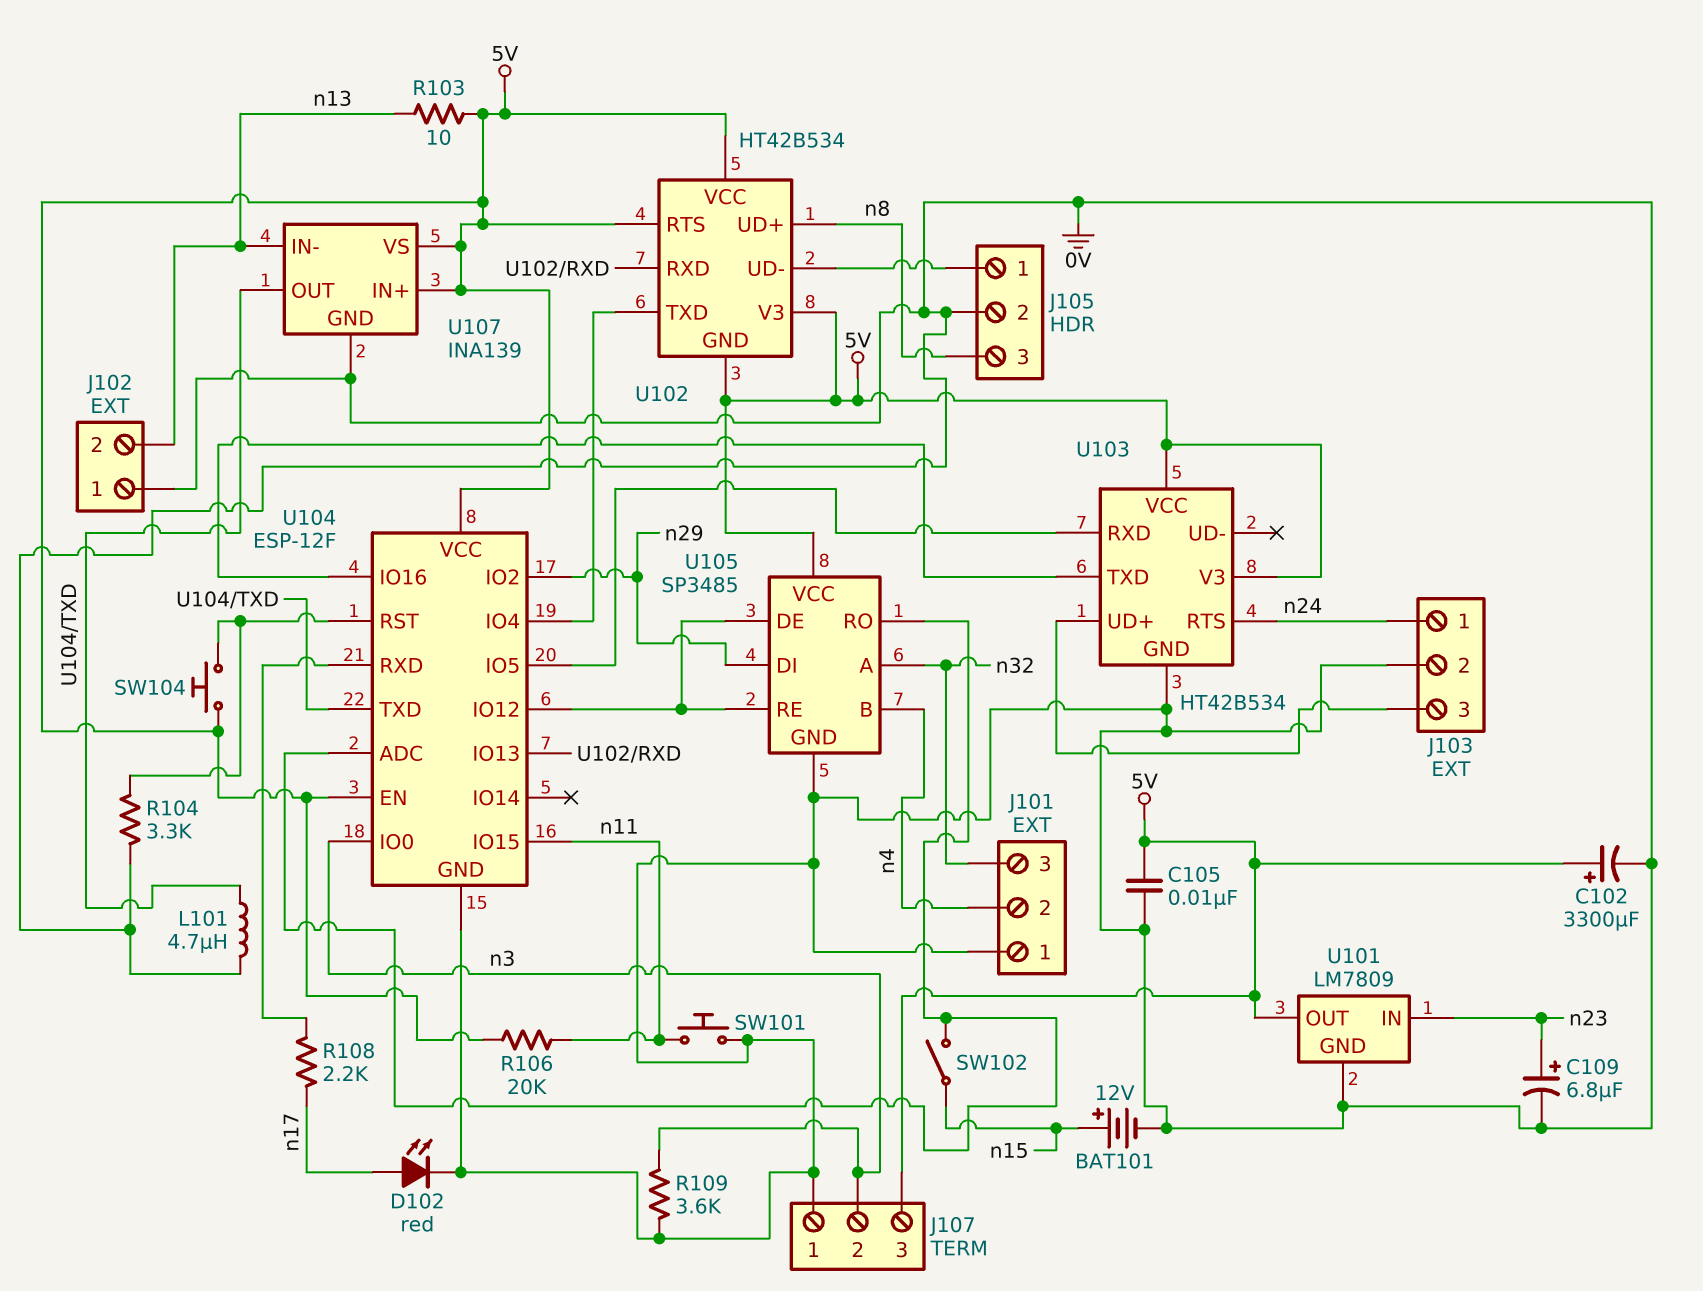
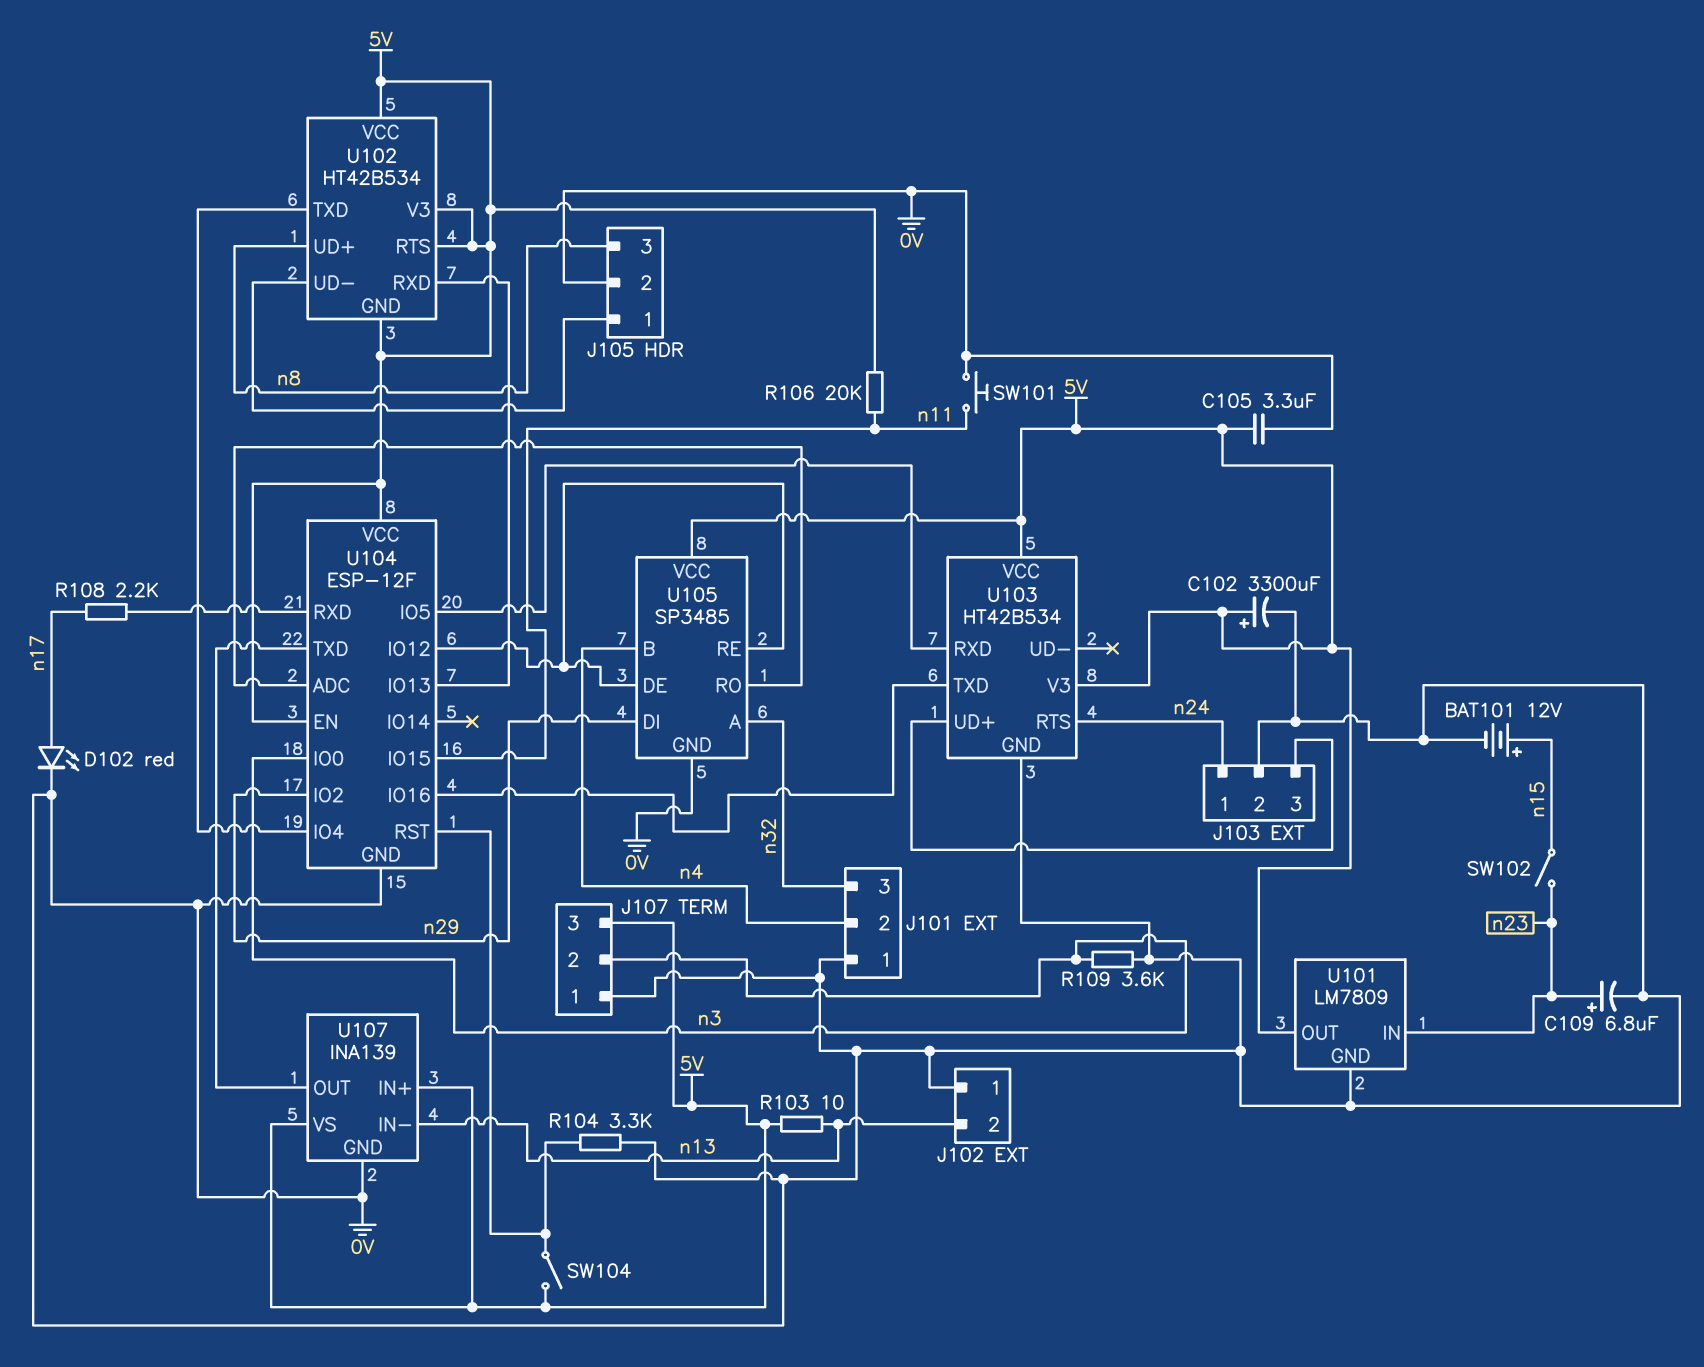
C105: 10nF (0V, 5V) -> 3.3uF (0V, 5V)
L101: 4.7uH (0V, U104/TXD) -> none
SW102: switch (U104/ADC, n15) -> switch (n15, n23)
SW104: button (5V, U104/RST) -> switch (5V, U104/RST)

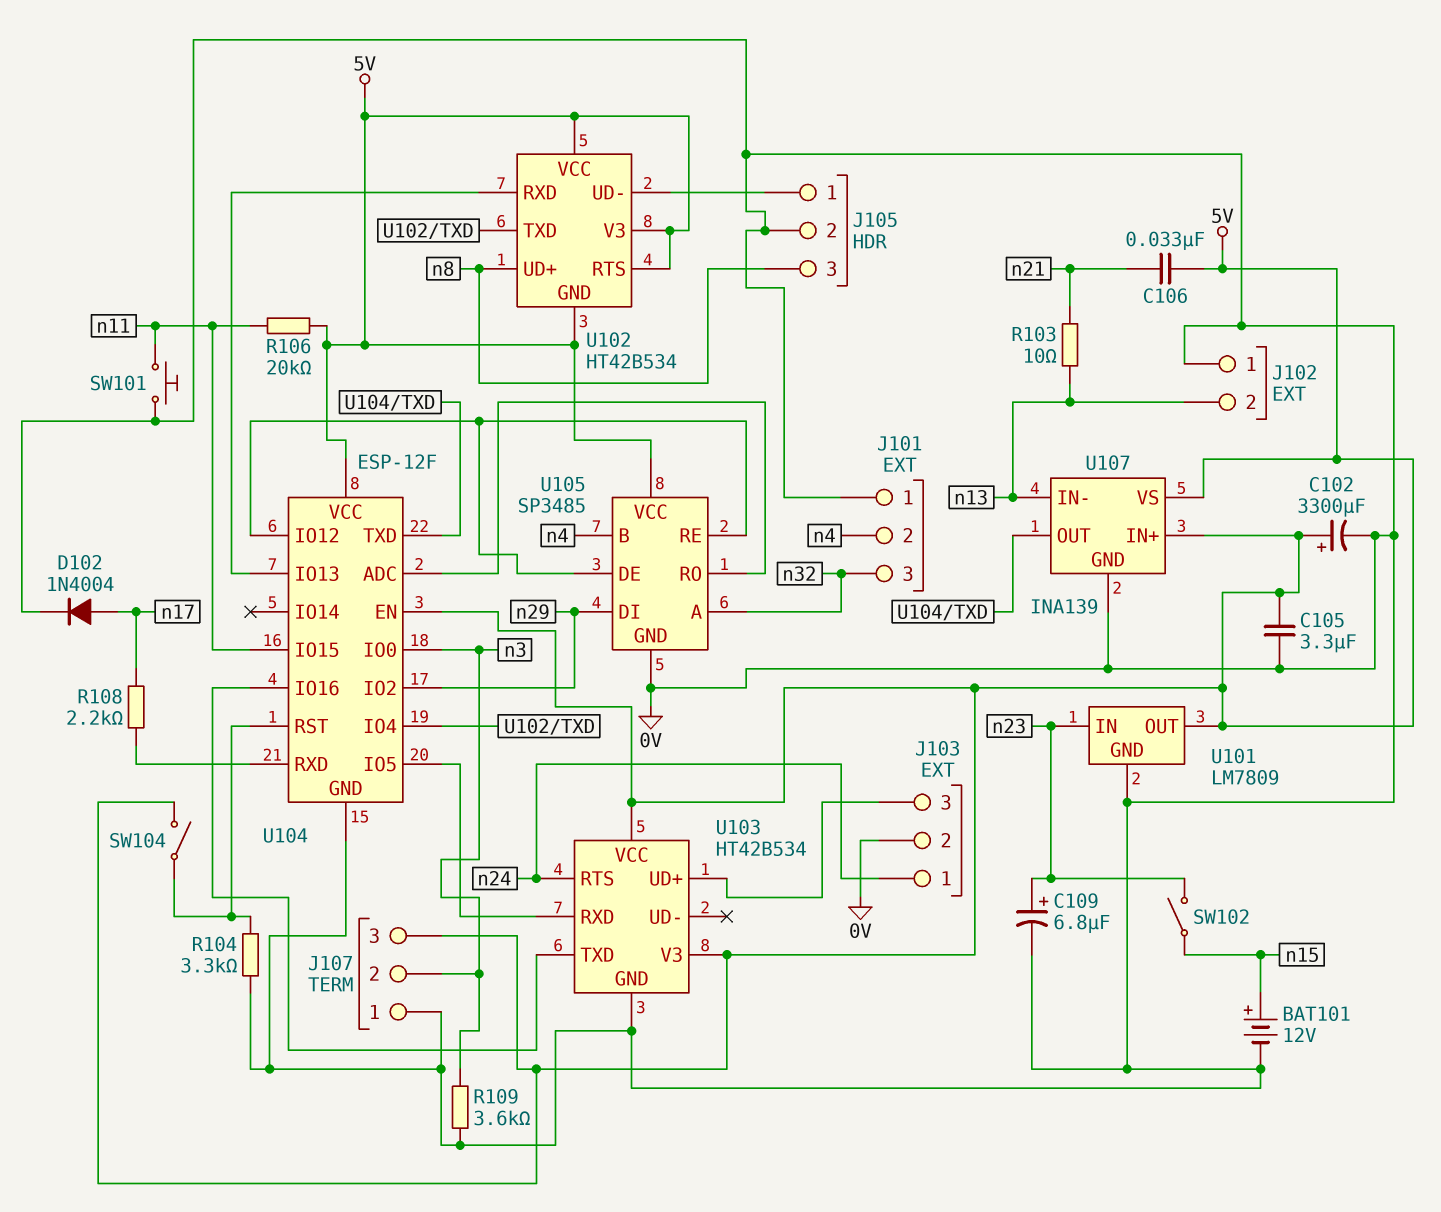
C106: none -> 33nF (5V, n21)
D102: LED red (A n17, K 0V) -> diode 1N4004 (A n17, K 0V)
R103: 10 (5V, n13) -> 10 (n13, n21)

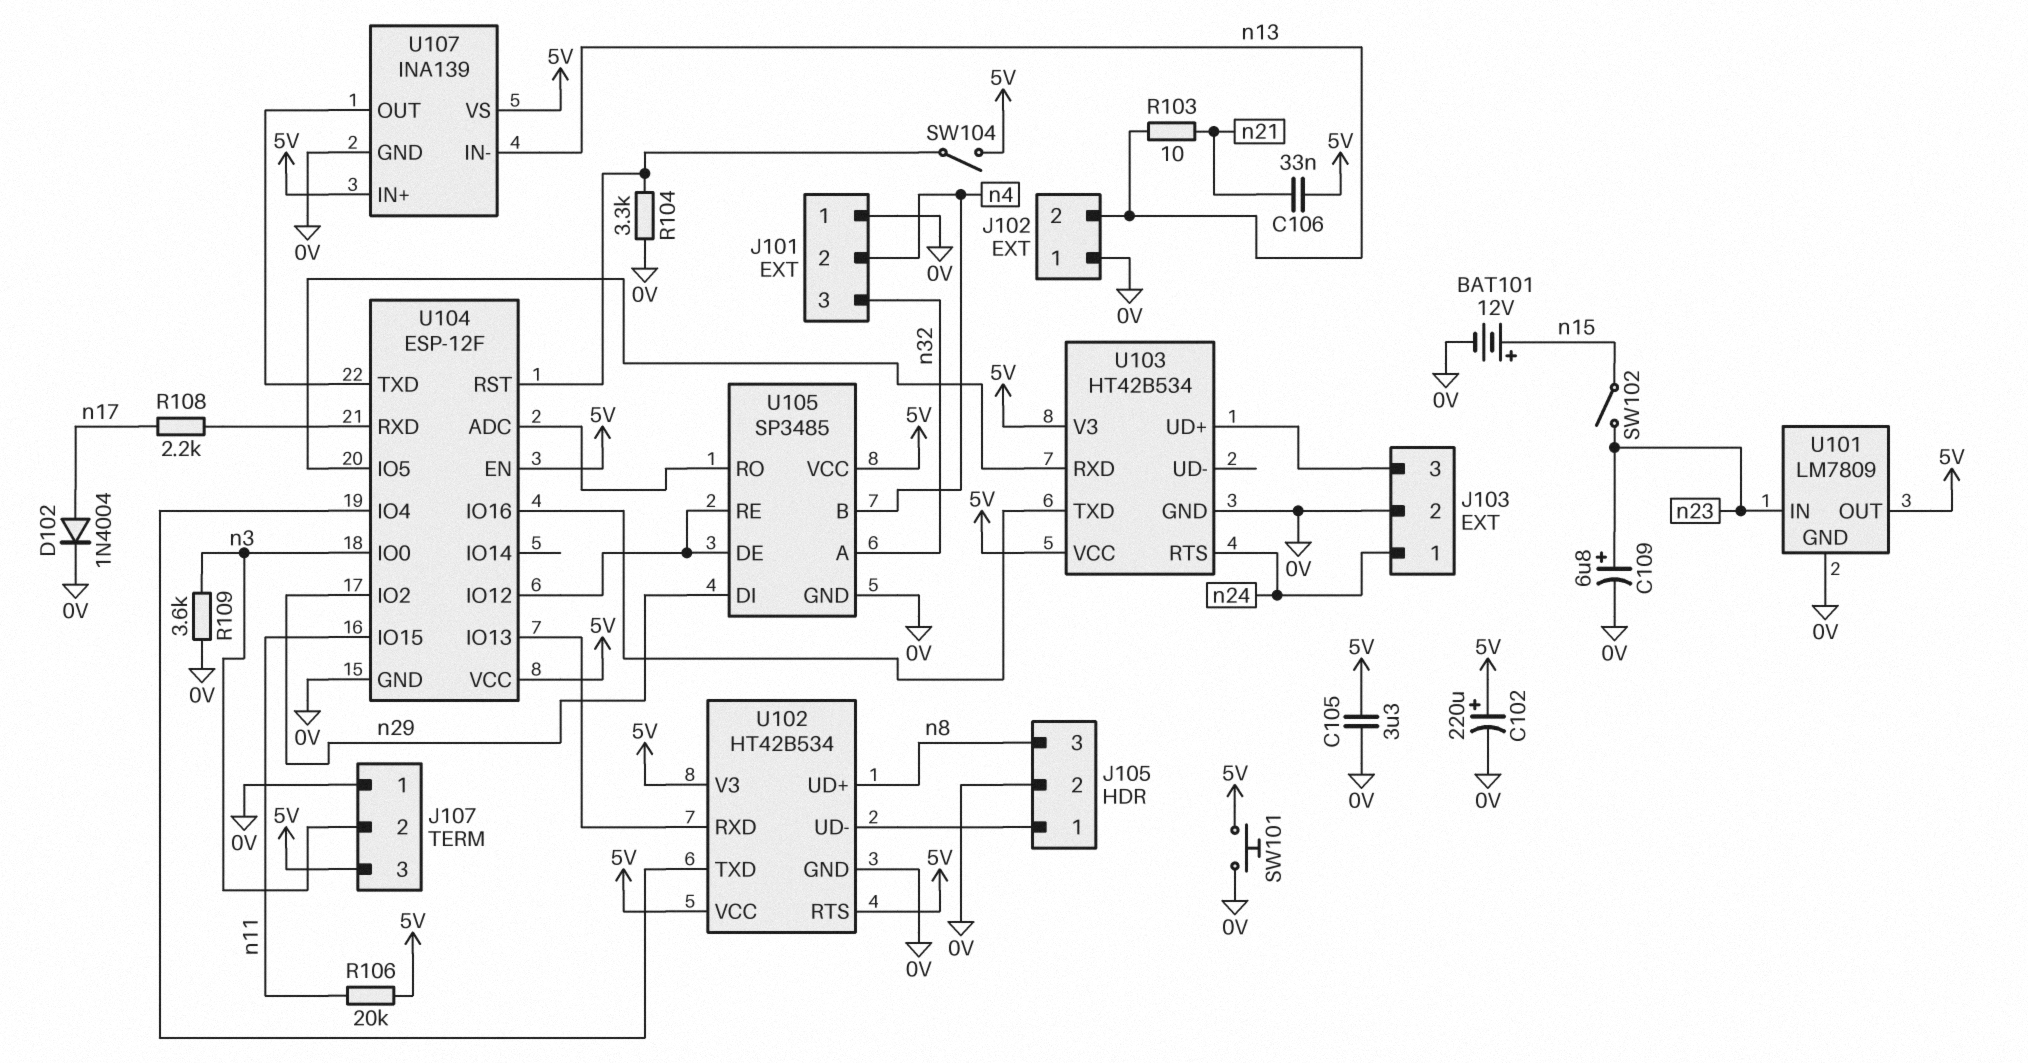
C102: 3300uF (plus 5V, minus 0V) -> 220uF (plus 5V, minus 0V)
SW101: button (0V, n11) -> button (0V, 5V)
U102 pin GND: 5V -> 0V

